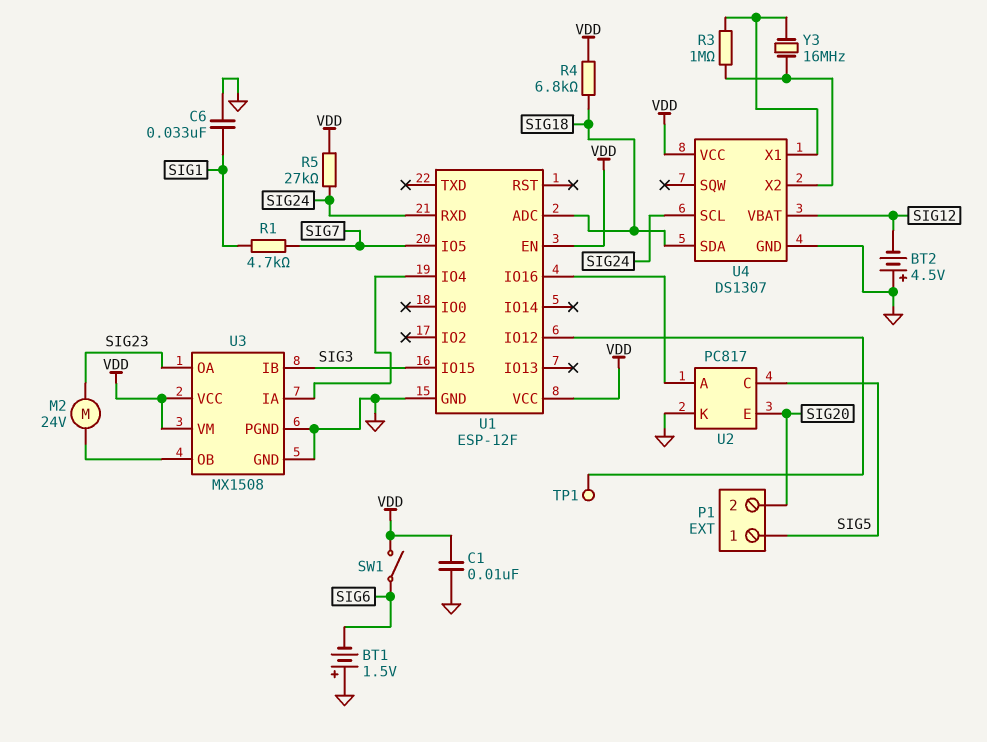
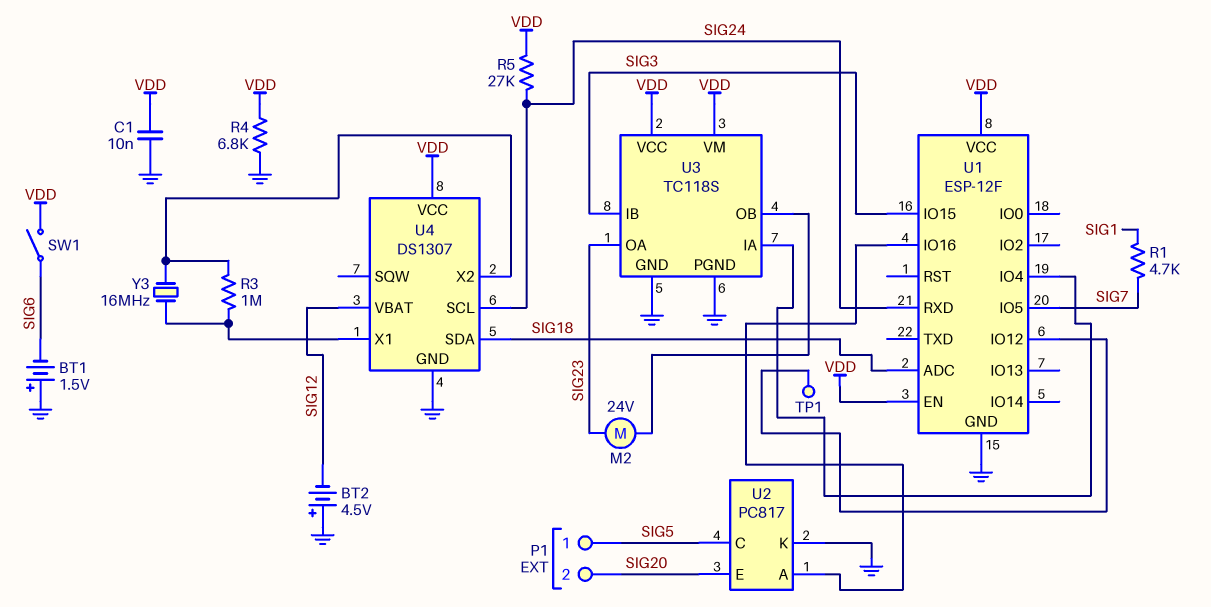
C6: 33nF (GND, SIG1) -> none
R4: 6.8k (SIG18, VDD) -> 6.8k (GND, VDD)
U3: MX1508 -> TC118S

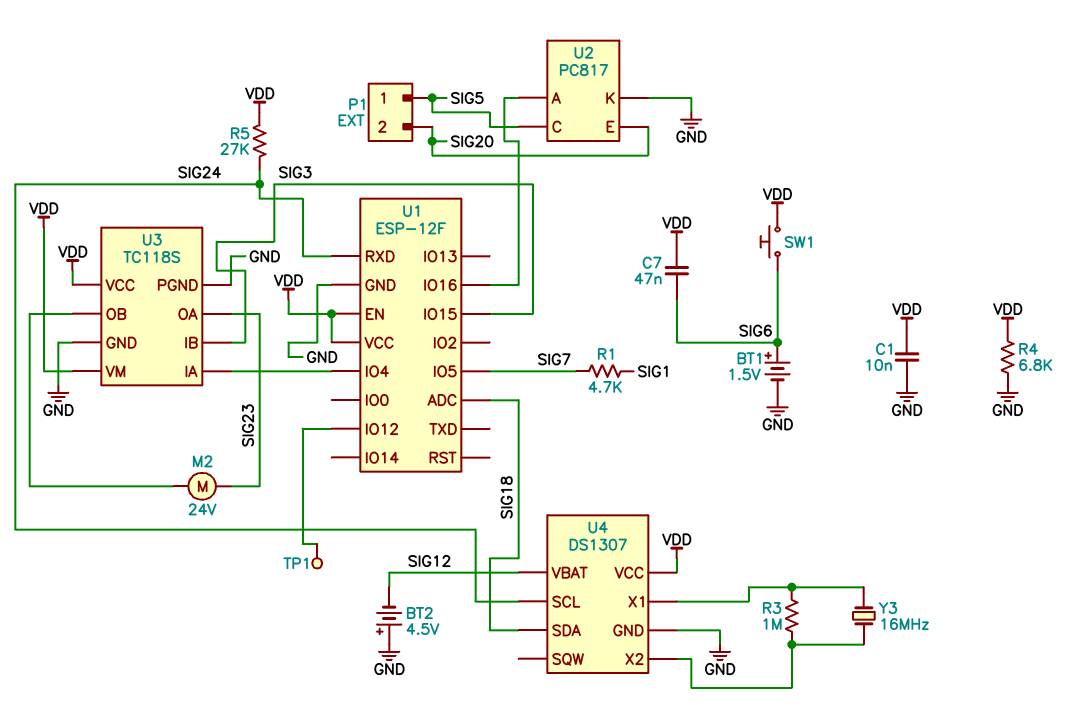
BT1: 1.5V (plus GND, minus SIG6) -> 1.5V (plus SIG6, minus GND)
C7: none -> 47nF (SIG6, VDD)
SW1: switch (SIG6, VDD) -> button (SIG6, VDD)

